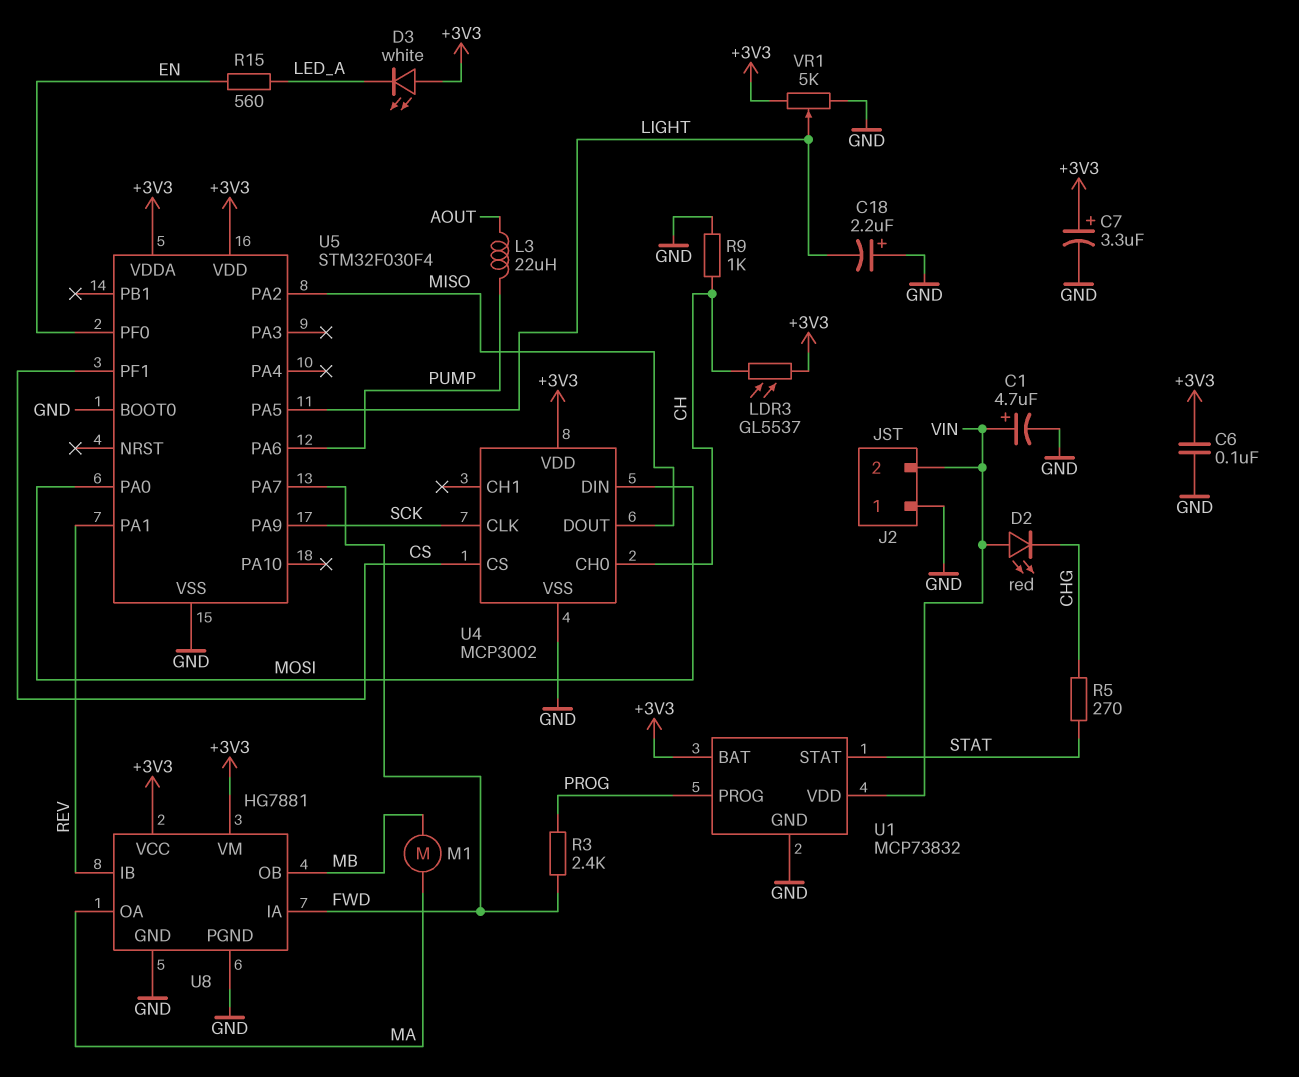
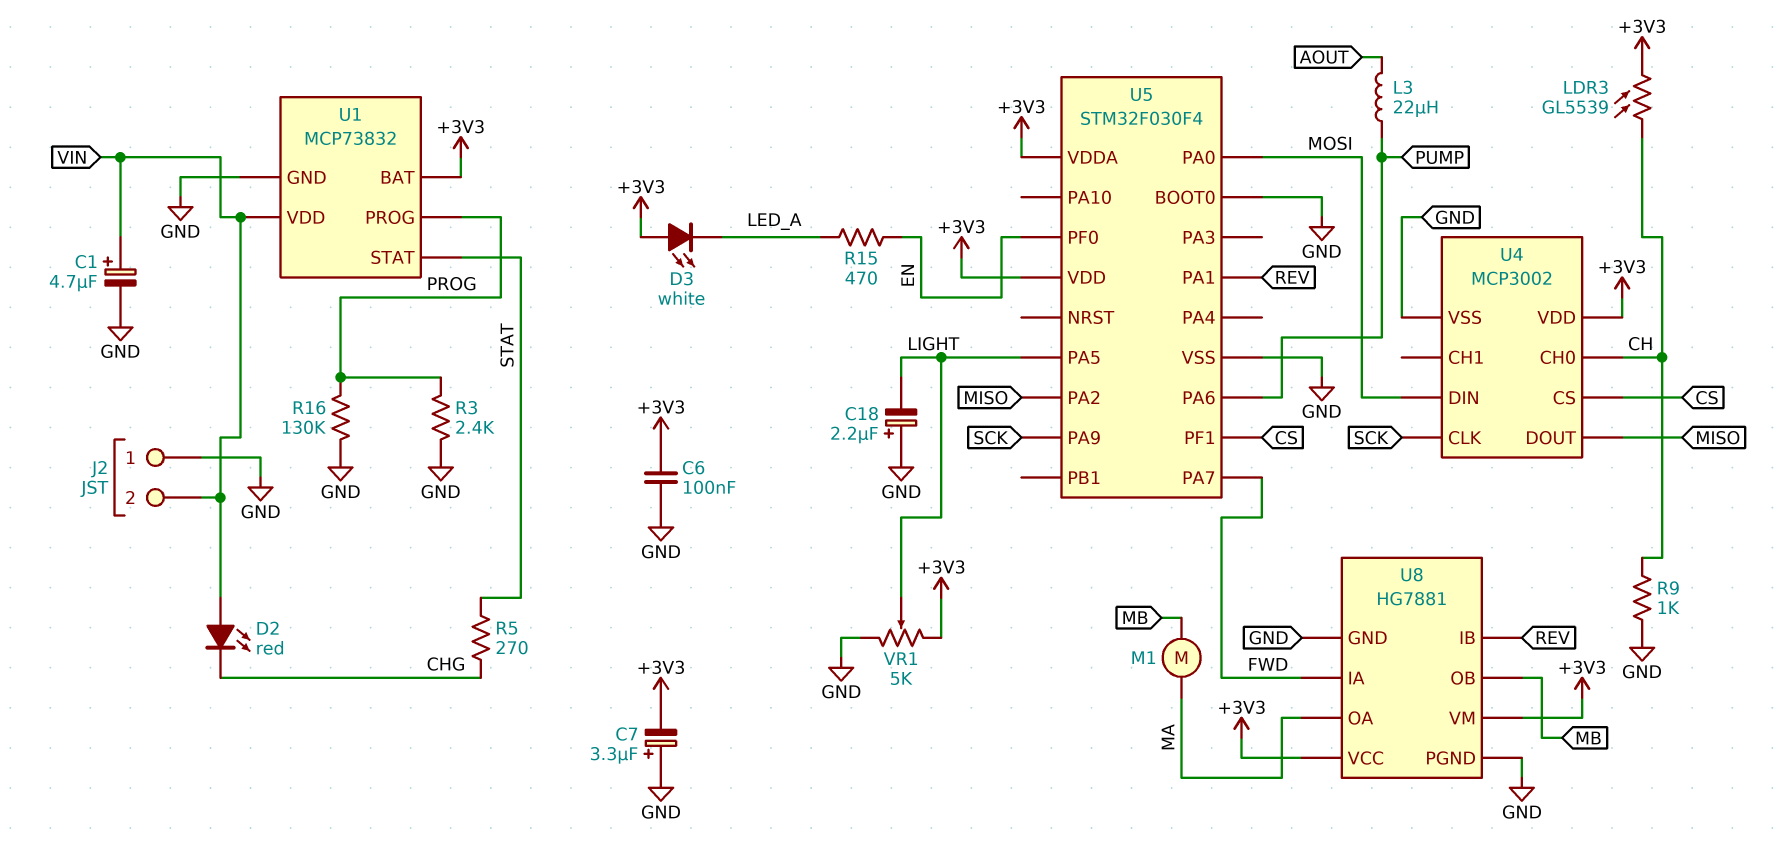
C7: 3.3uF (plus +3V3, minus GND) -> 3.3uF (plus GND, minus +3V3)
LDR3: GL5537 (+3V3, CH) -> GL5539 (+3V3, CH)
R3: 2.4k (FWD, PROG) -> 2.4k (GND, PROG)
R15: 560 (EN, LED_A) -> 470 (EN, LED_A)
R16: none -> 130k (GND, PROG)

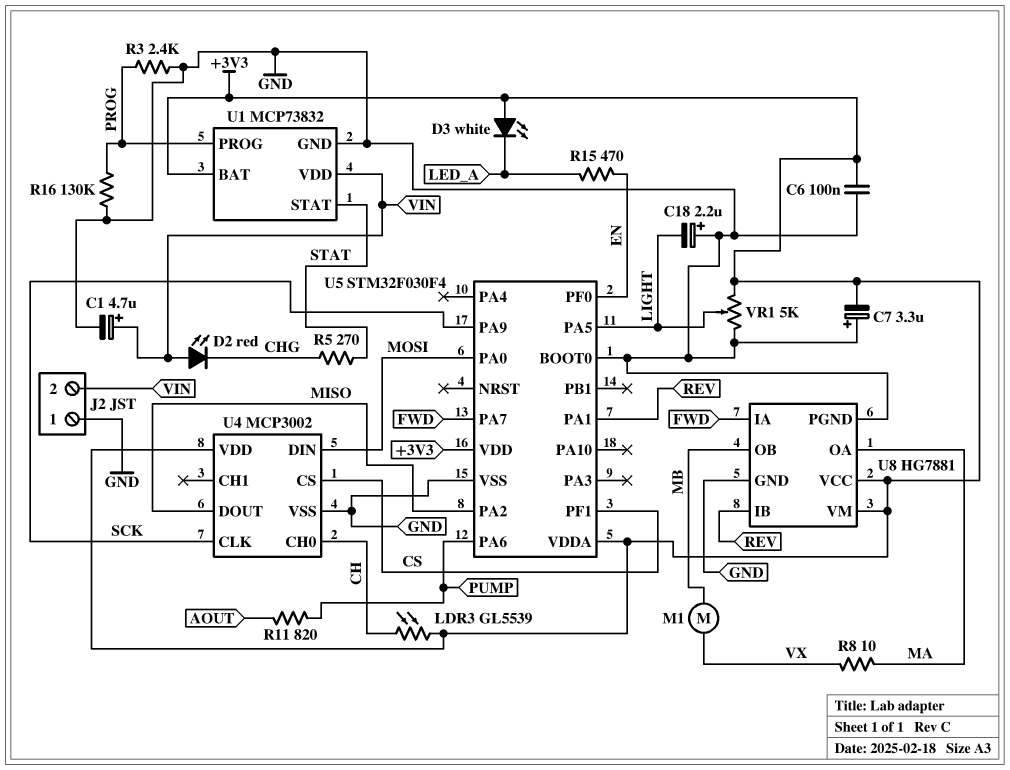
L3: 22uH (AOUT, PUMP) -> none
M1: motor (MA, MB) -> motor (MB, VX)
R8: none -> 10 (MA, VX)
R9: 1k (CH, GND) -> none
R11: none -> 820 (AOUT, PUMP)

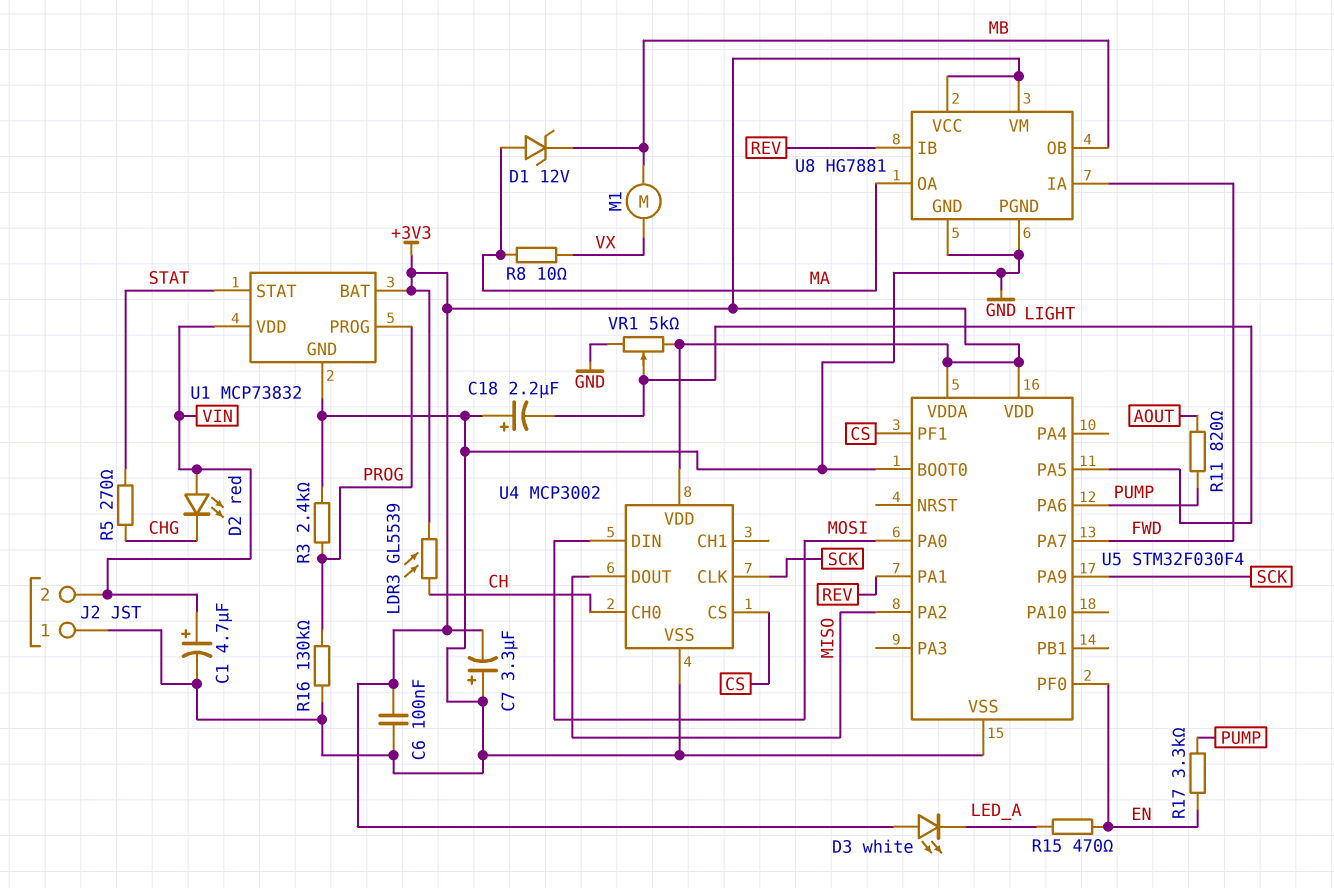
D1: none -> zener 12V (A MA, K MB)
R17: none -> 3.3k (EN, PUMP)

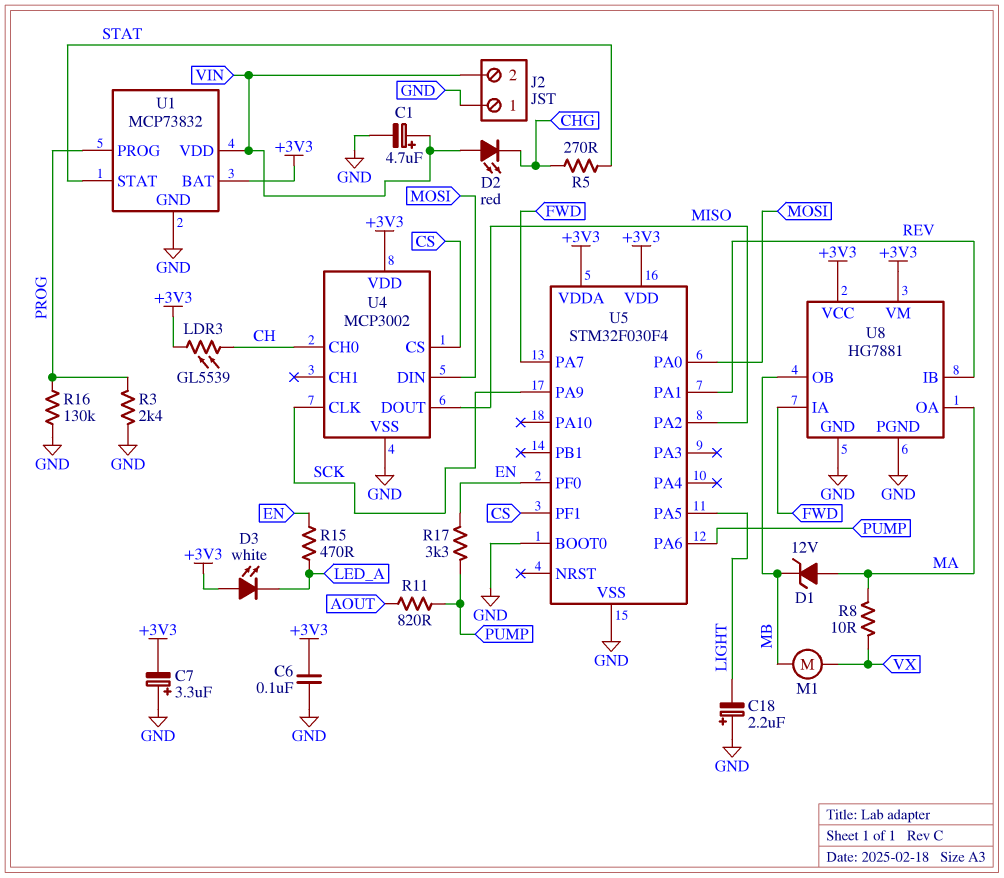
VR1: 5k (+3V3, GND, wiper LIGHT) -> none

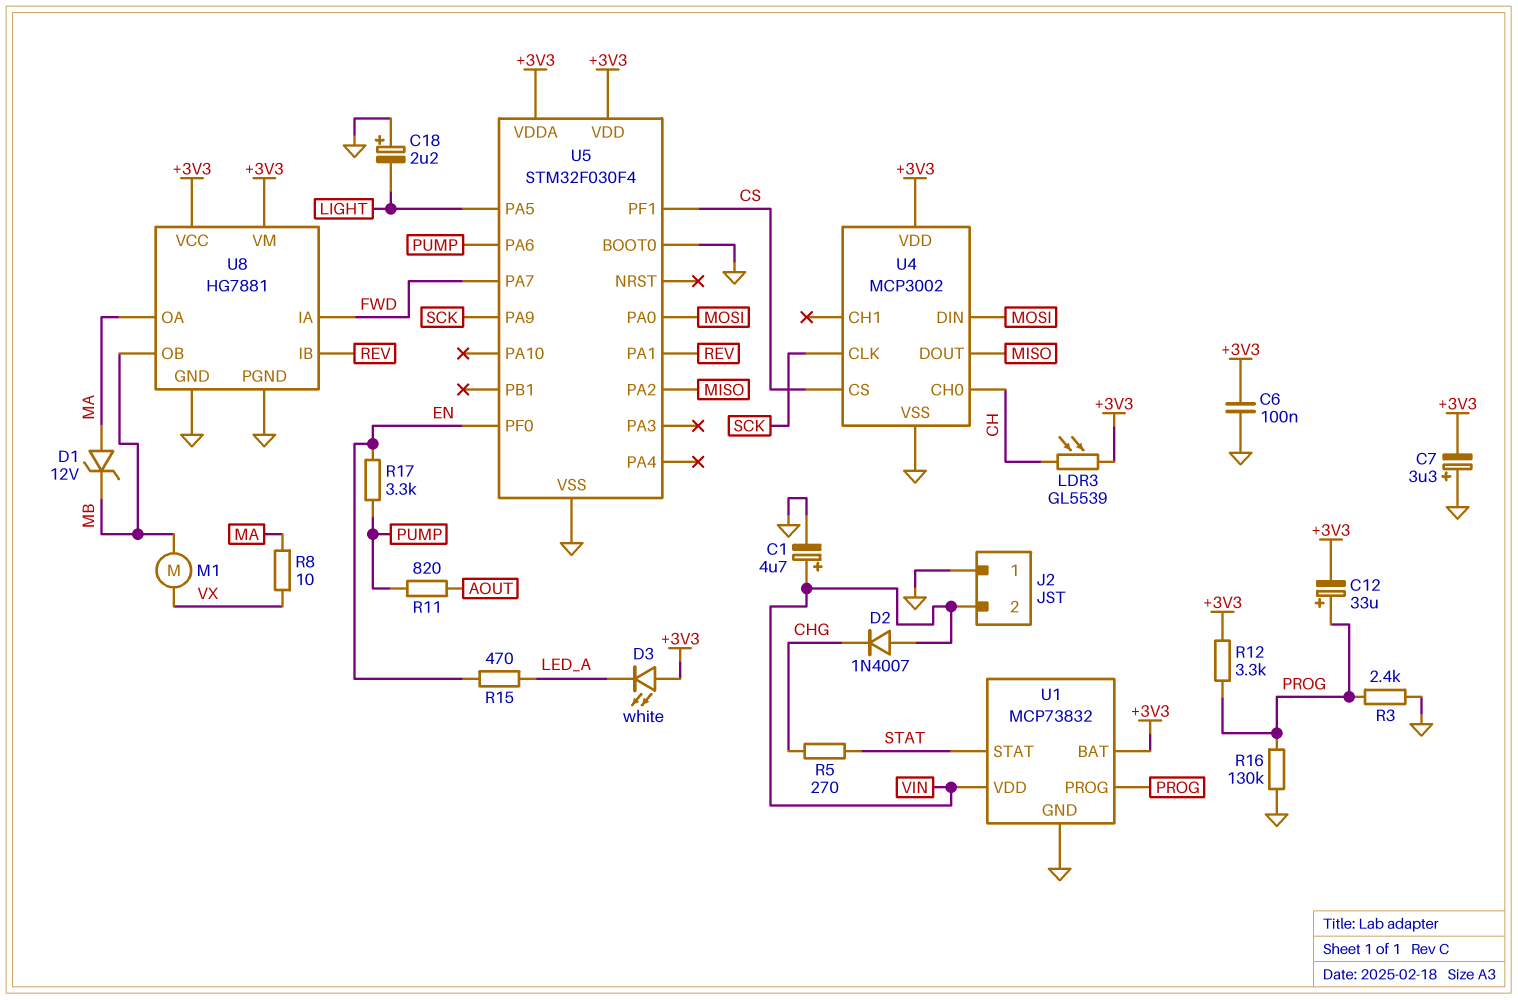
C12: none -> 33uF (plus PROG, minus +3V3)
D2: LED red (A VIN, K CHG) -> diode 1N4007 (A VIN, K CHG)
R12: none -> 3.3k (+3V3, PROG)

